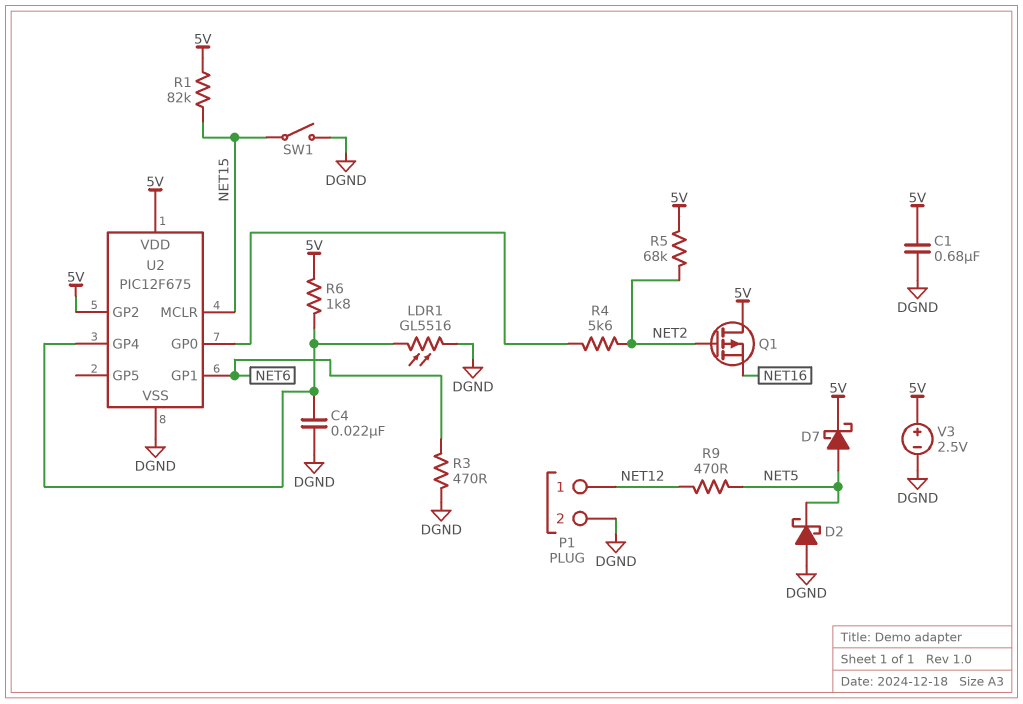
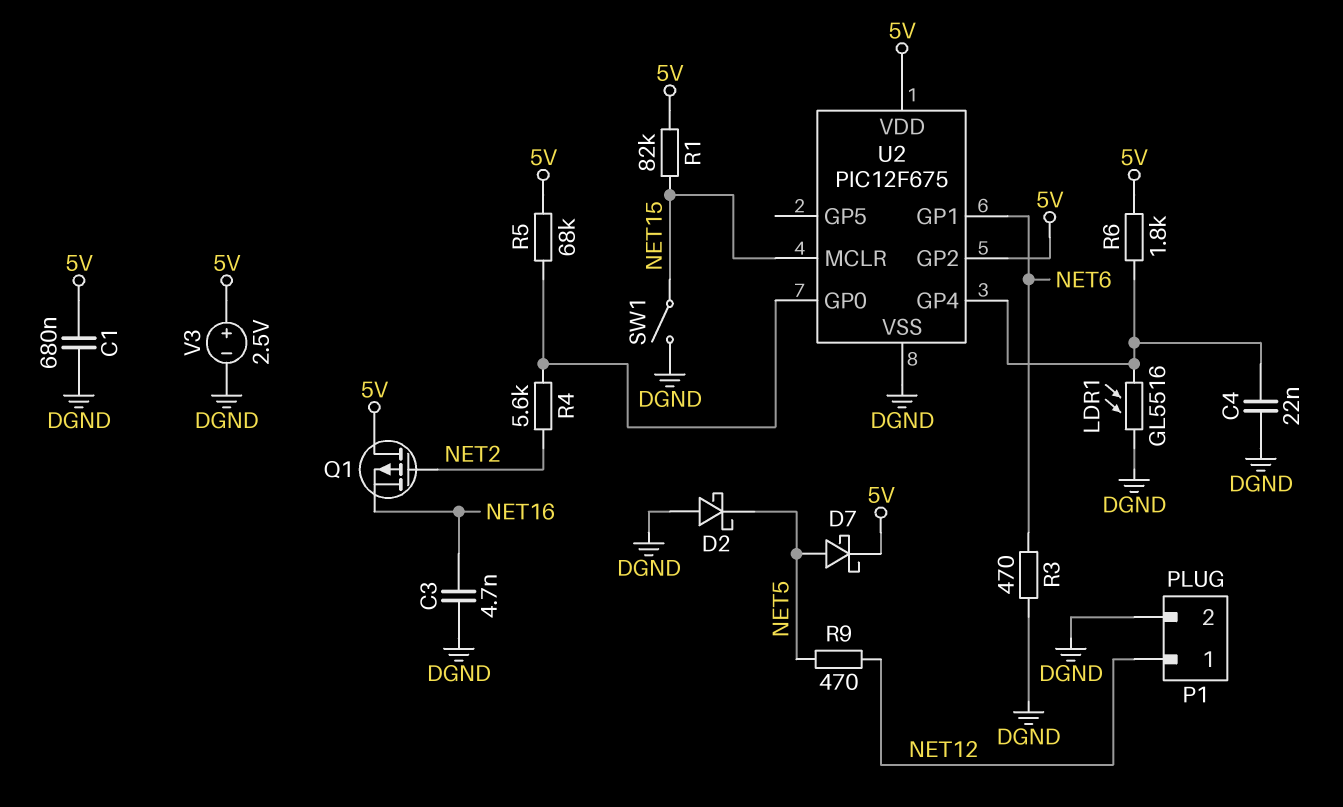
C3: none -> 4.7nF (DGND, NET16)
R5: 68k (5V, NET2) -> 68k (5V, U2/GP0)

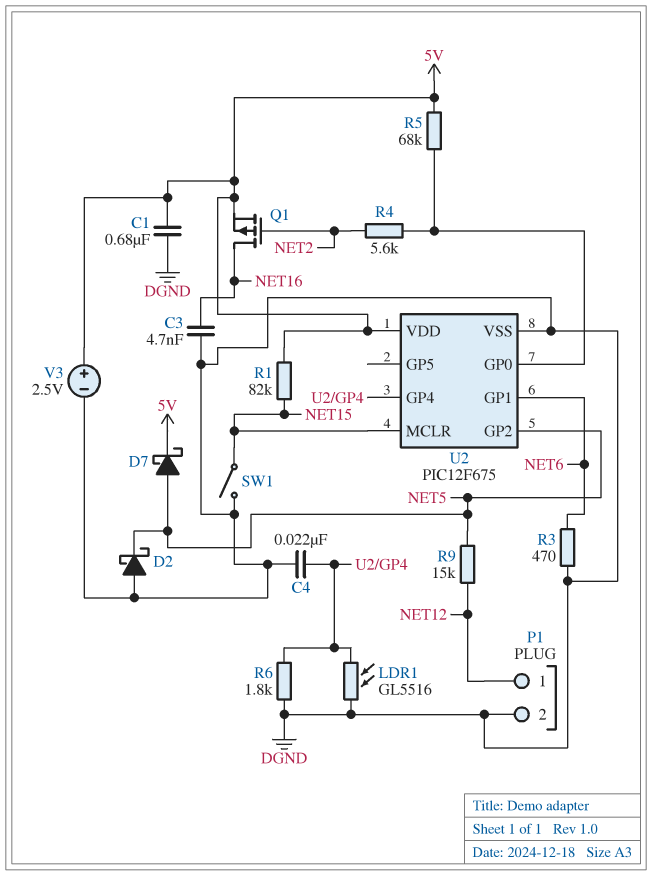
Q1: PMOS (G NET2, D 5V, S NET16) -> PMOS (G NET2, D NET16, S 5V)
R6: 1.8k (5V, U2/GP4) -> 1.8k (DGND, U2/GP4)
R9: 470 (NET5, NET12) -> 15k (NET5, NET12)
U2 pin GP2: 5V -> NET5

